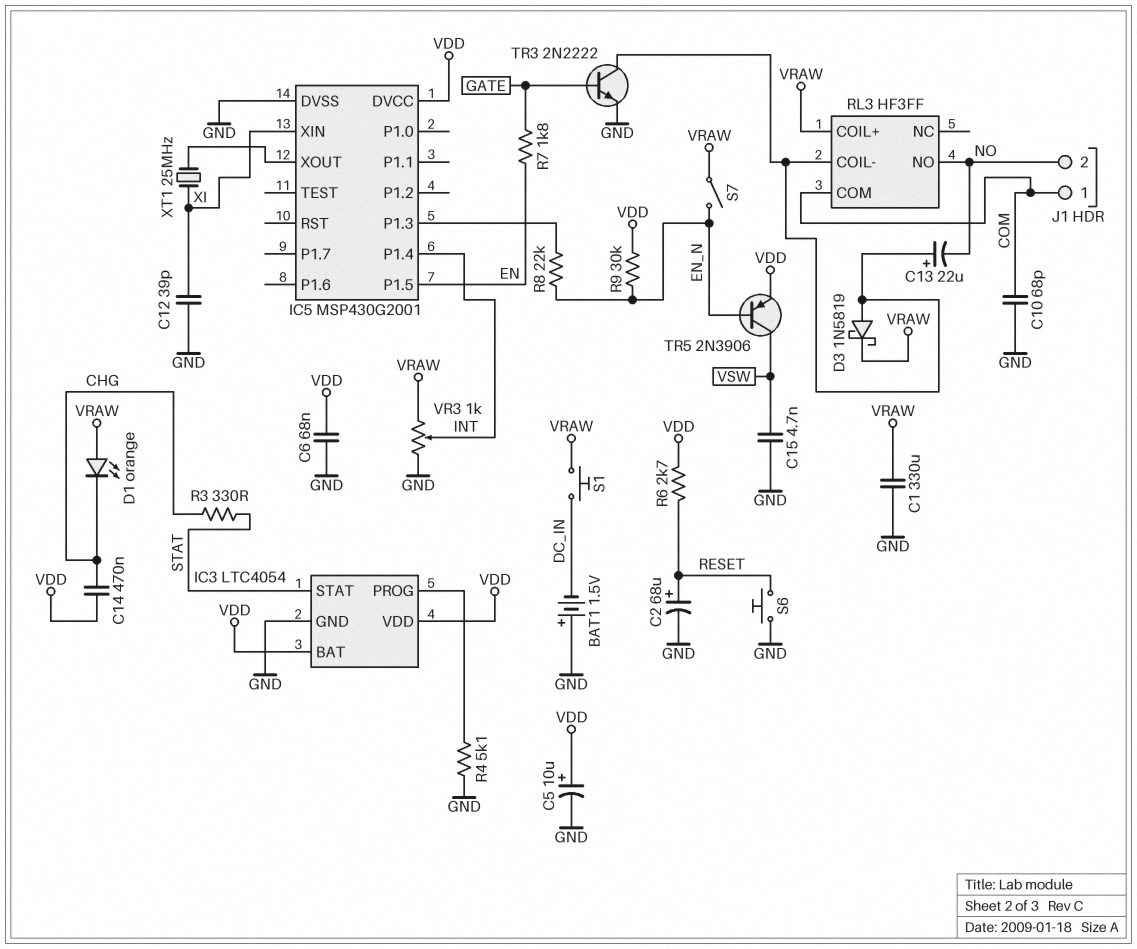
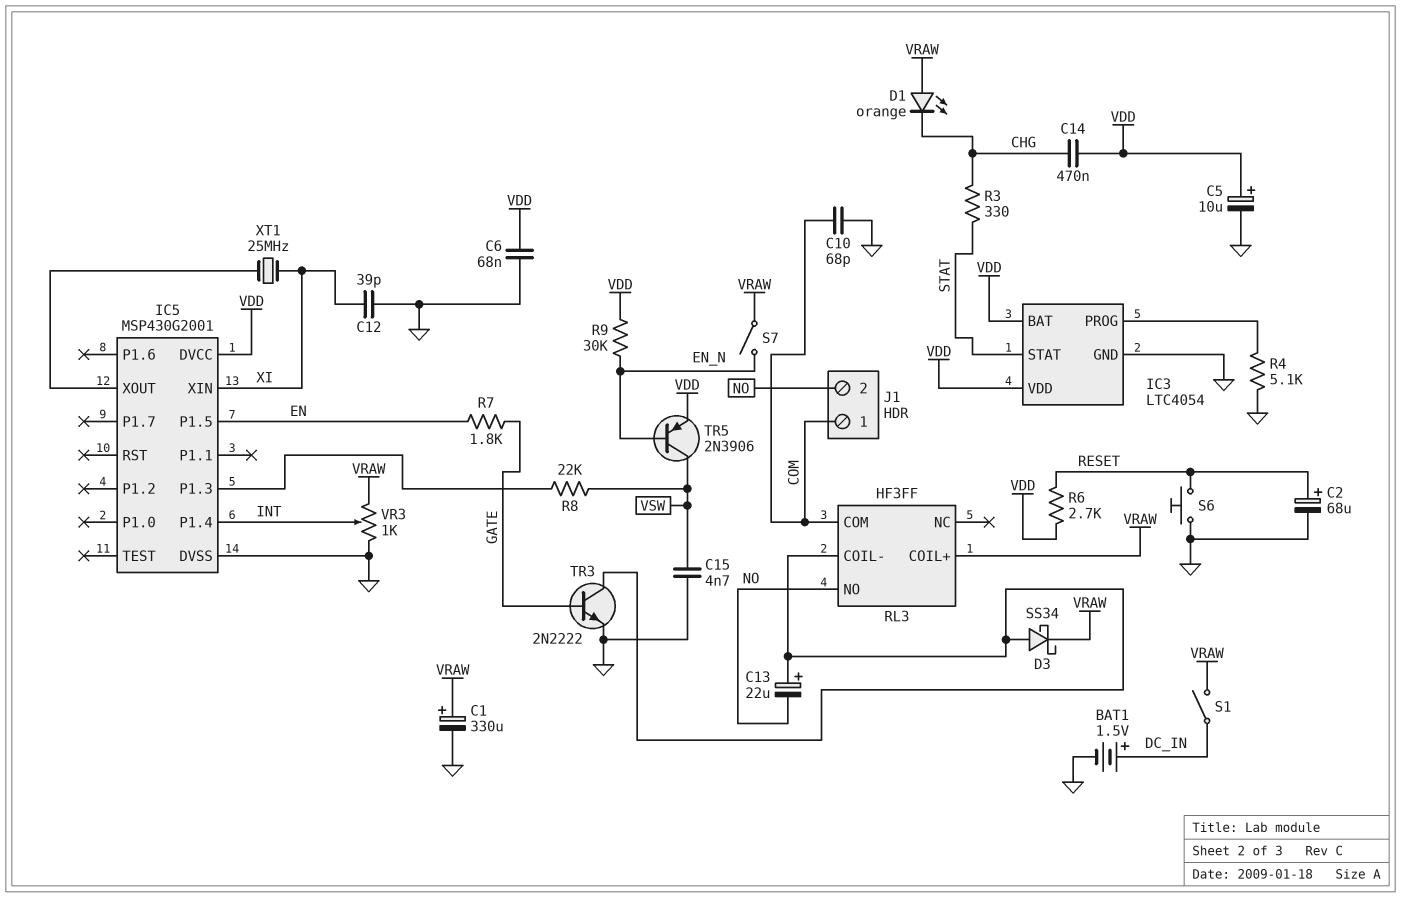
BAT1: 1.5V (plus GND, minus DC_IN) -> 1.5V (plus DC_IN, minus GND)
C1: 330uF (GND, VRAW) -> 330uF (plus VRAW, minus GND)
D3: schottky 1N5819 (A RL3/COIL-, K VRAW) -> schottky SS34 (A RL3/COIL-, K VRAW)
R8: 22k (EN_N, IC5/P1.3) -> 22k (IC5/P1.3, VSW)
S1: button (DC_IN, VRAW) -> switch (DC_IN, VRAW)

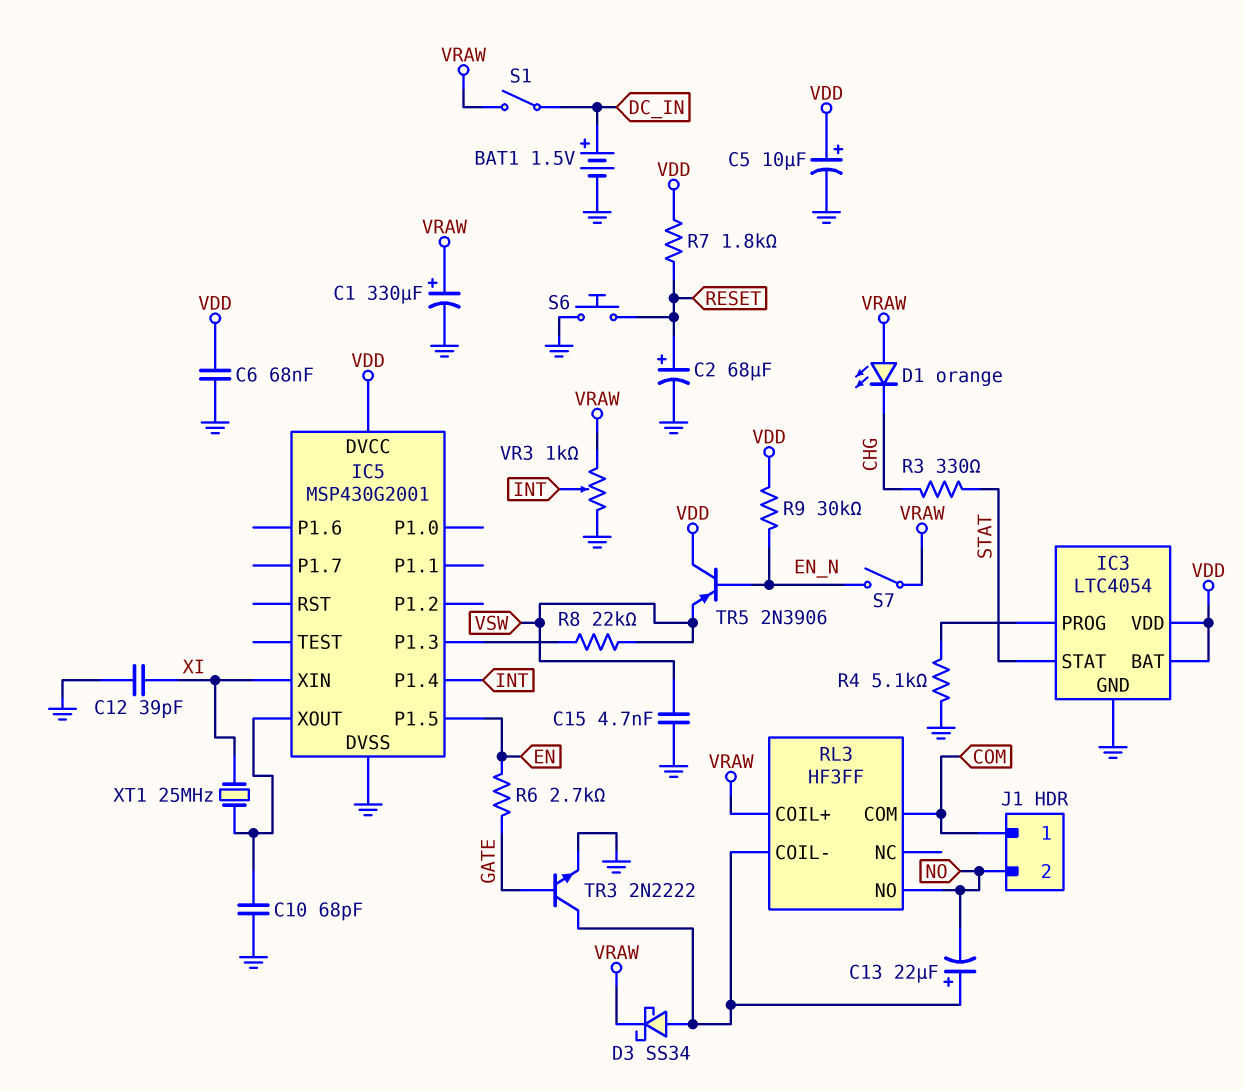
C10: 68pF (COM, GND) -> 68pF (GND, IC5/XOUT)
C14: 470nF (CHG, VDD) -> none
R6: 2.7k (RESET, VDD) -> 2.7k (EN, GATE)
R7: 1.8k (EN, GATE) -> 1.8k (RESET, VDD)
TR5: PNP 2N3906 (B EN_N, C VSW, E VDD) -> PNP 2N3906 (B EN_N, C VDD, E VSW)

